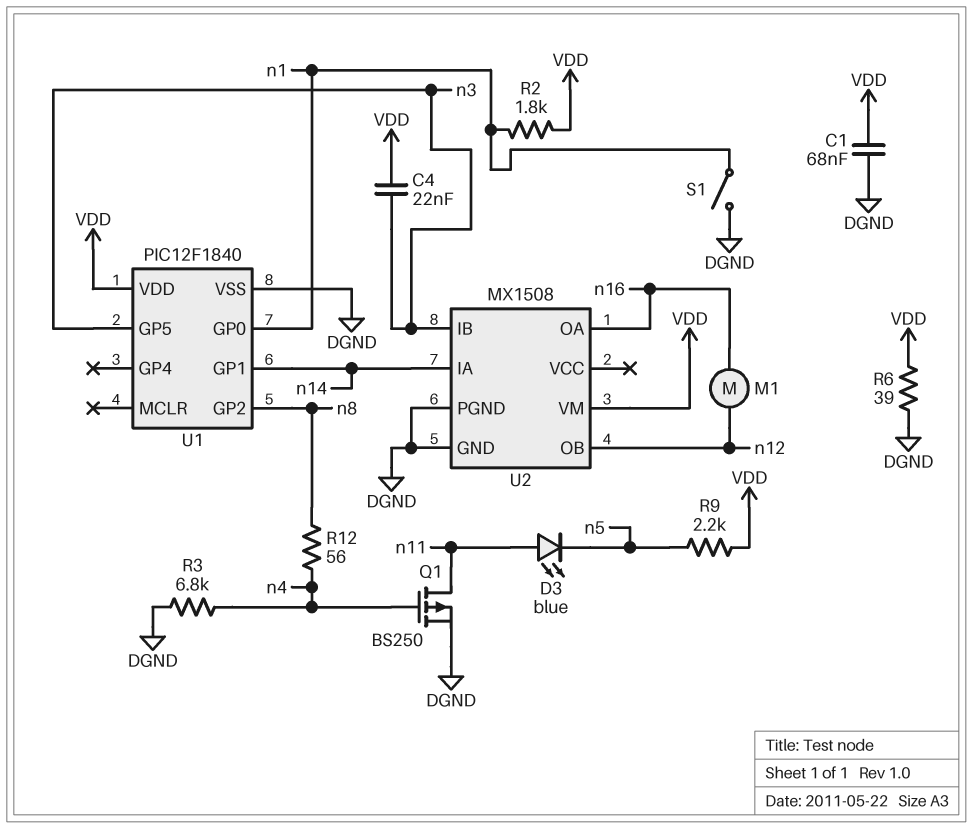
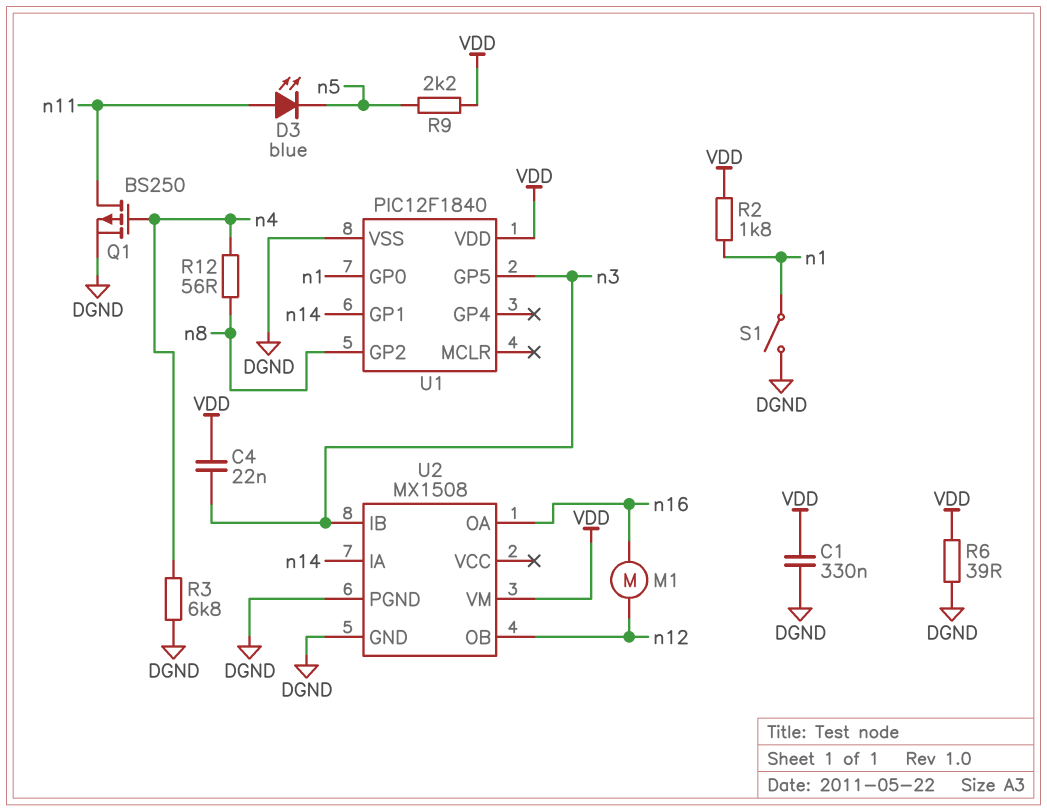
C1: 68nF (DGND, VDD) -> 330nF (DGND, VDD)

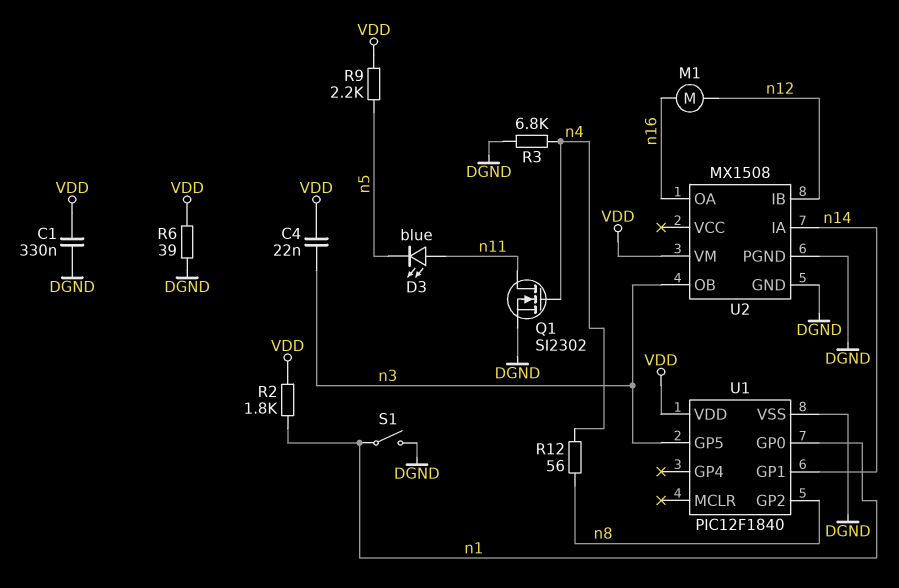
Q1: PMOS BS250 (G n4, D n11, S DGND) -> NMOS SI2302 (G n4, D n11, S DGND)
U2 pin IB: n3 -> n12
U2 pin OB: n12 -> n3

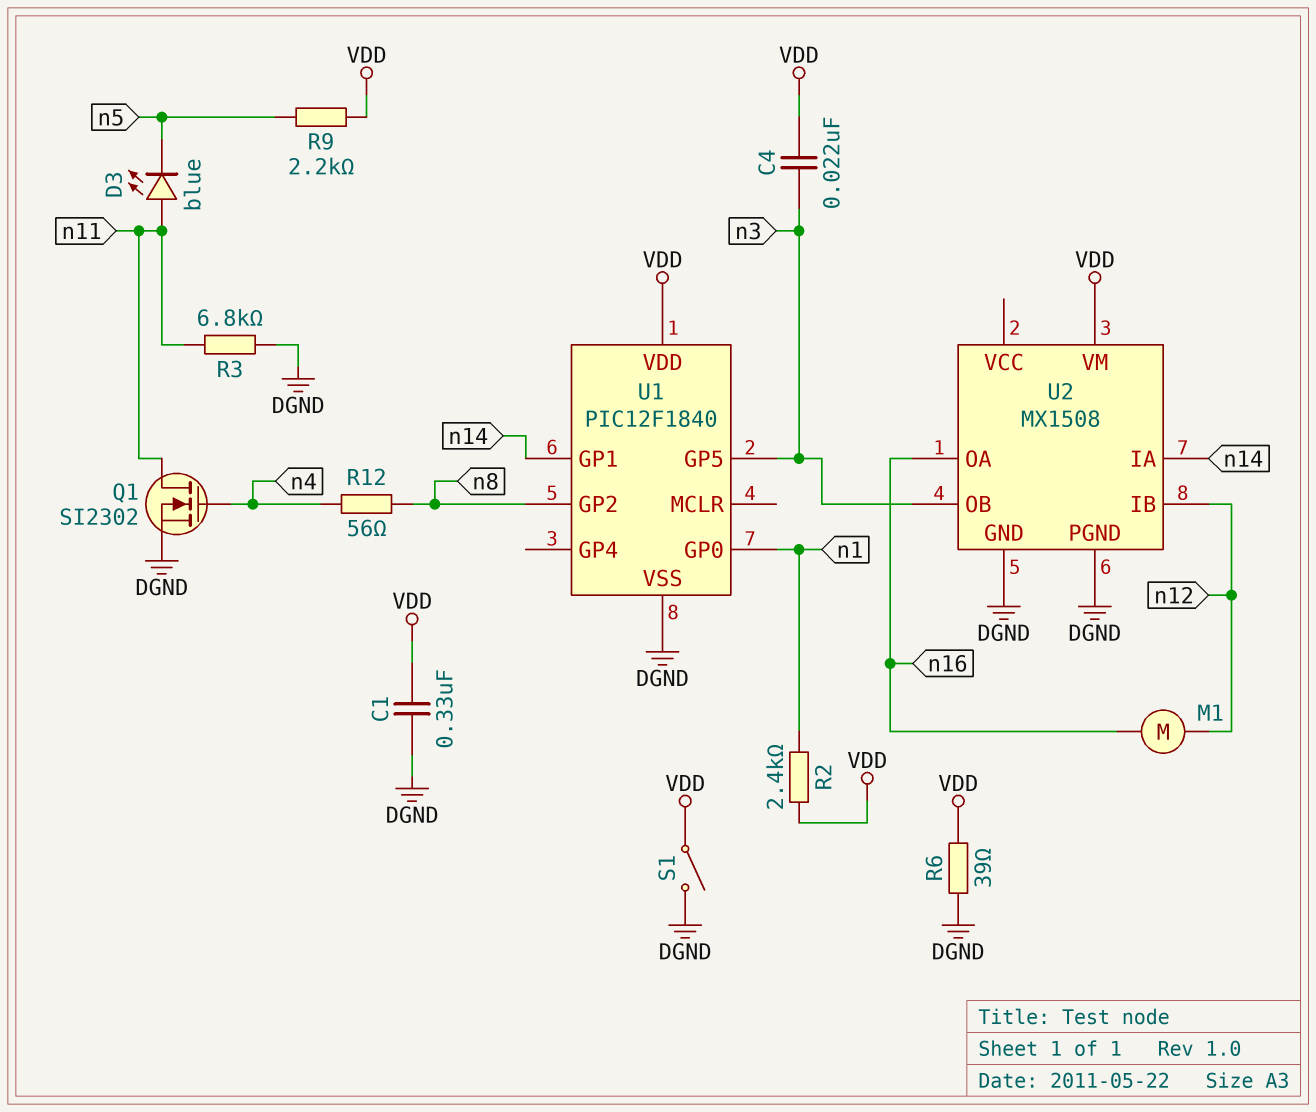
R2: 1.8k (VDD, n1) -> 2.4k (VDD, n1)
R3: 6.8k (DGND, n4) -> 6.8k (DGND, n11)
S1: switch (DGND, n1) -> switch (DGND, VDD)

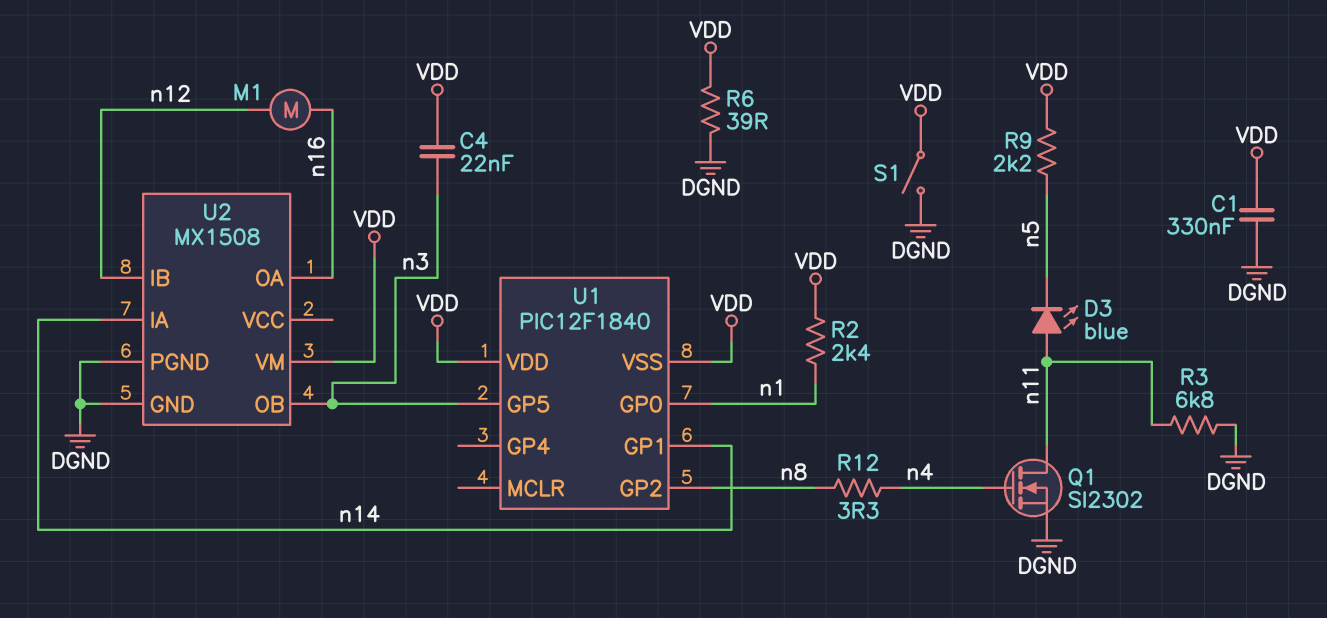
R12: 56 (n4, n8) -> 3.3 (n4, n8)
U1 pin VSS: DGND -> VDD

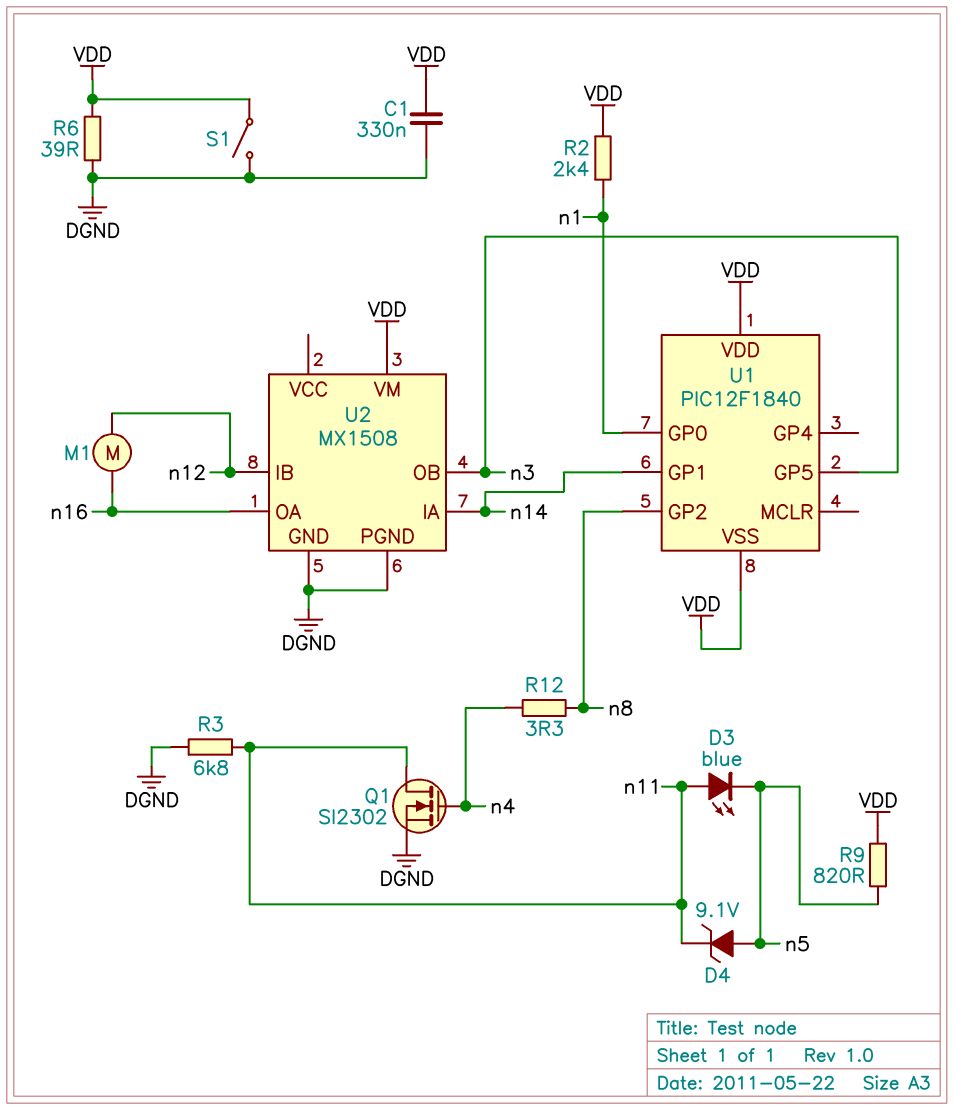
C4: 22nF (VDD, n3) -> none
D4: none -> zener 9.1V (A n5, K n11)
R9: 2.2k (VDD, n5) -> 820 (VDD, n5)

